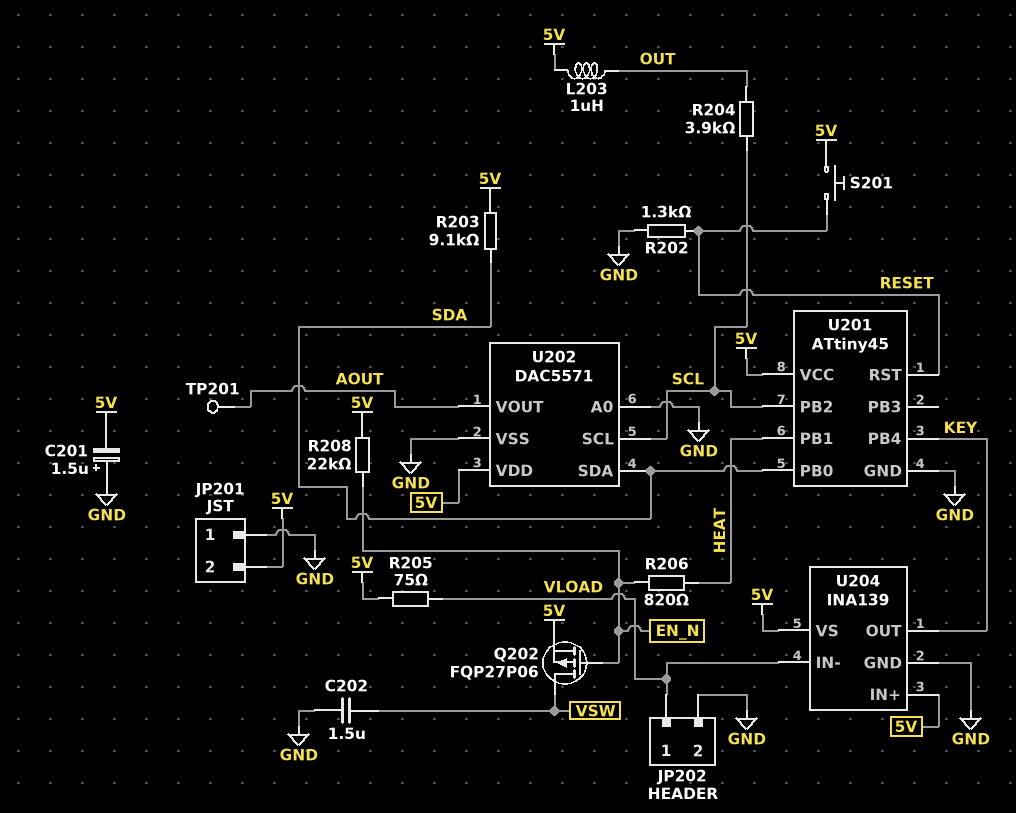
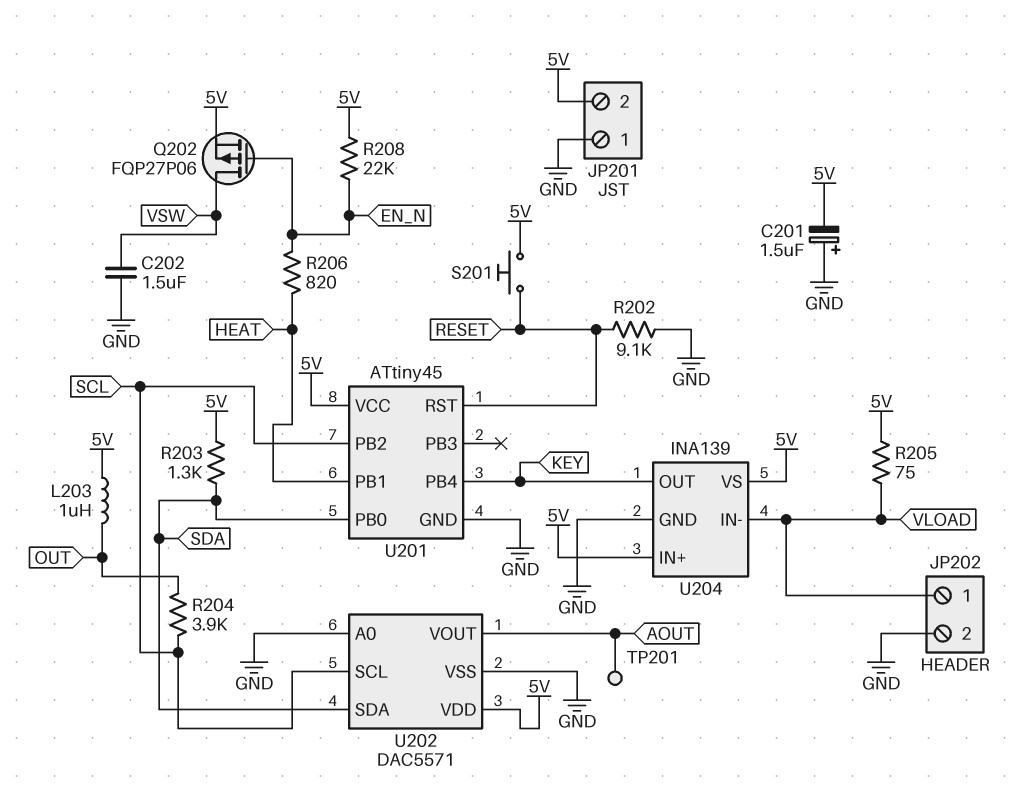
R202: 1.3k (GND, RESET) -> 9.1k (GND, RESET)
R203: 9.1k (5V, SDA) -> 1.3k (5V, SDA)

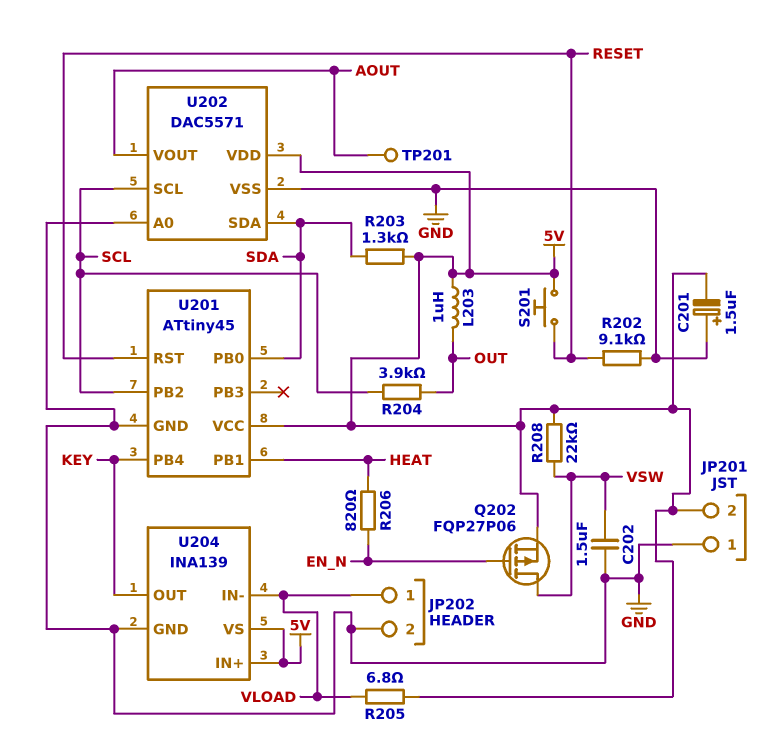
R205: 75 (5V, VLOAD) -> 6.8 (5V, VLOAD)
R208: 22k (5V, EN_N) -> 22k (5V, VSW)

